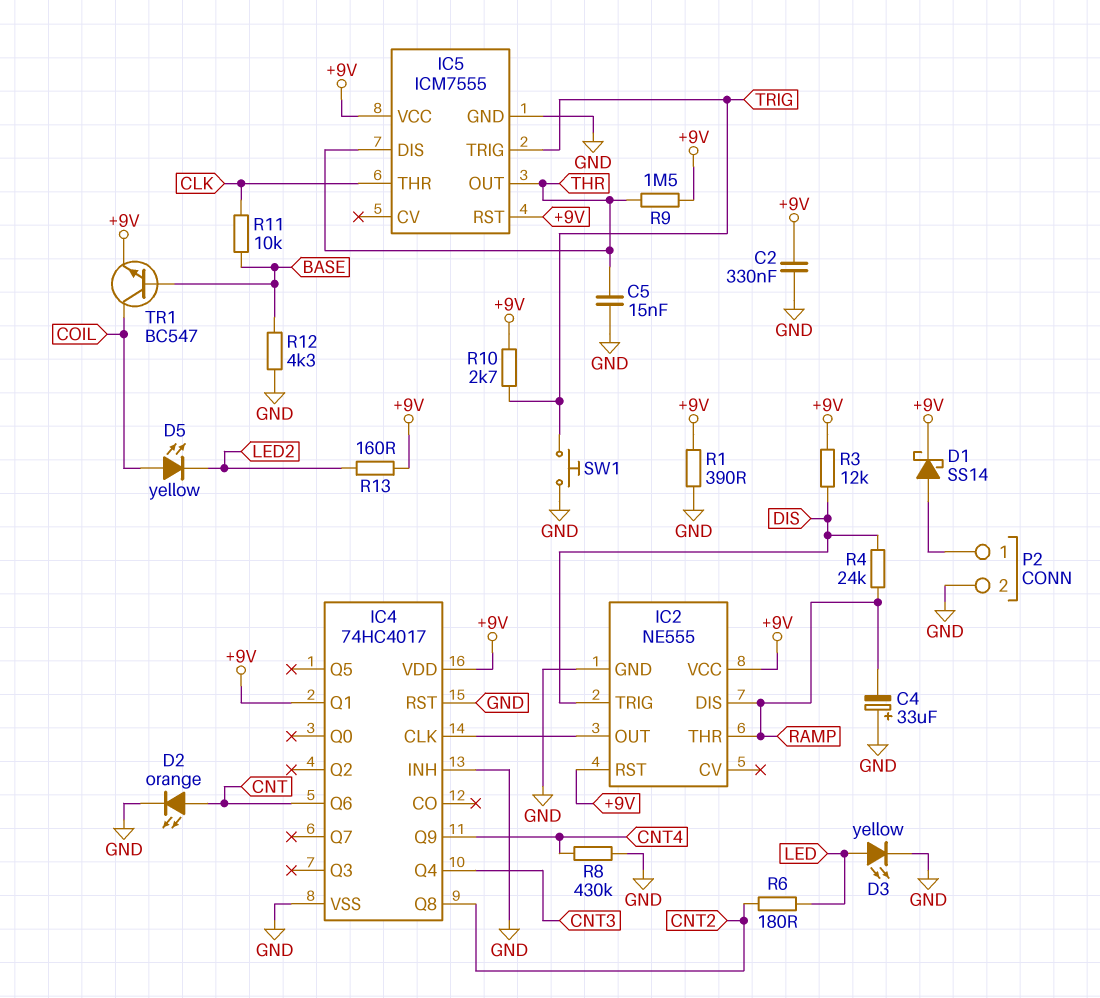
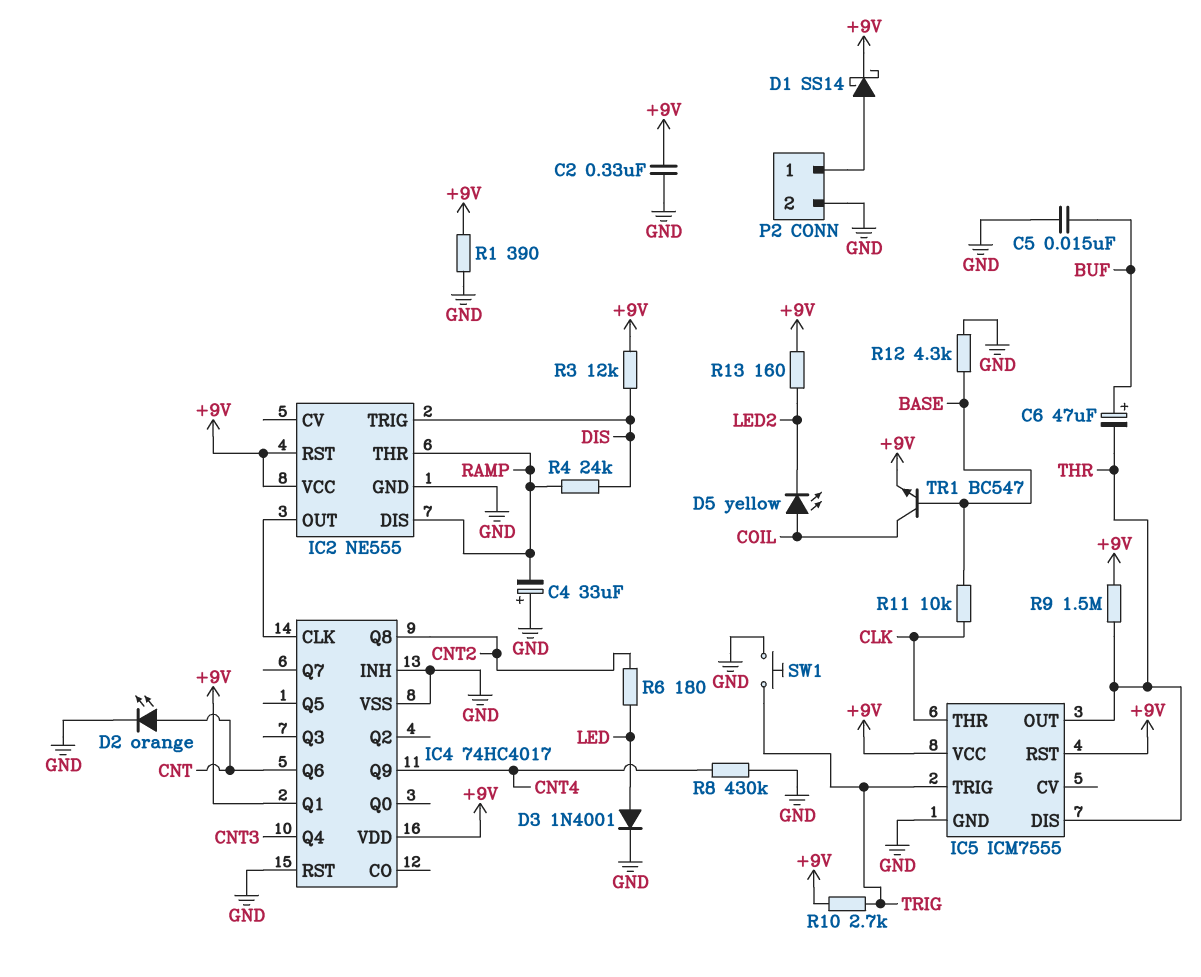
C5: 15nF (GND, THR) -> 15nF (BUF, GND)
C6: none -> 47uF (plus BUF, minus THR)
D3: LED yellow (A LED, K GND) -> diode 1N4001 (A LED, K GND)

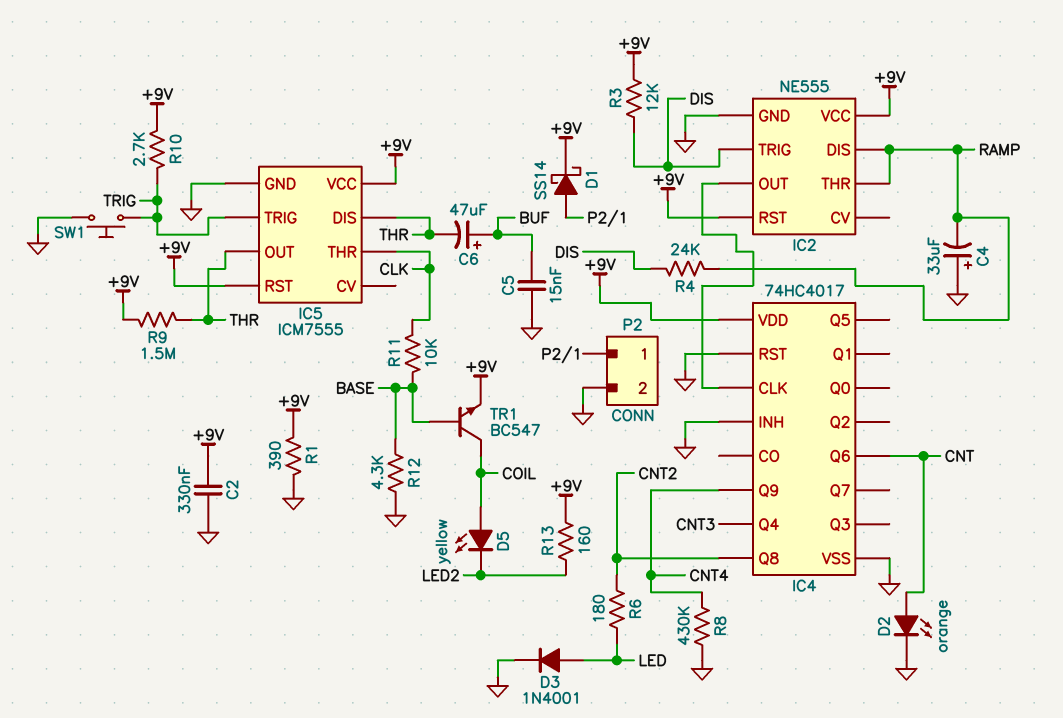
IC4 pin Q1: +9V -> none

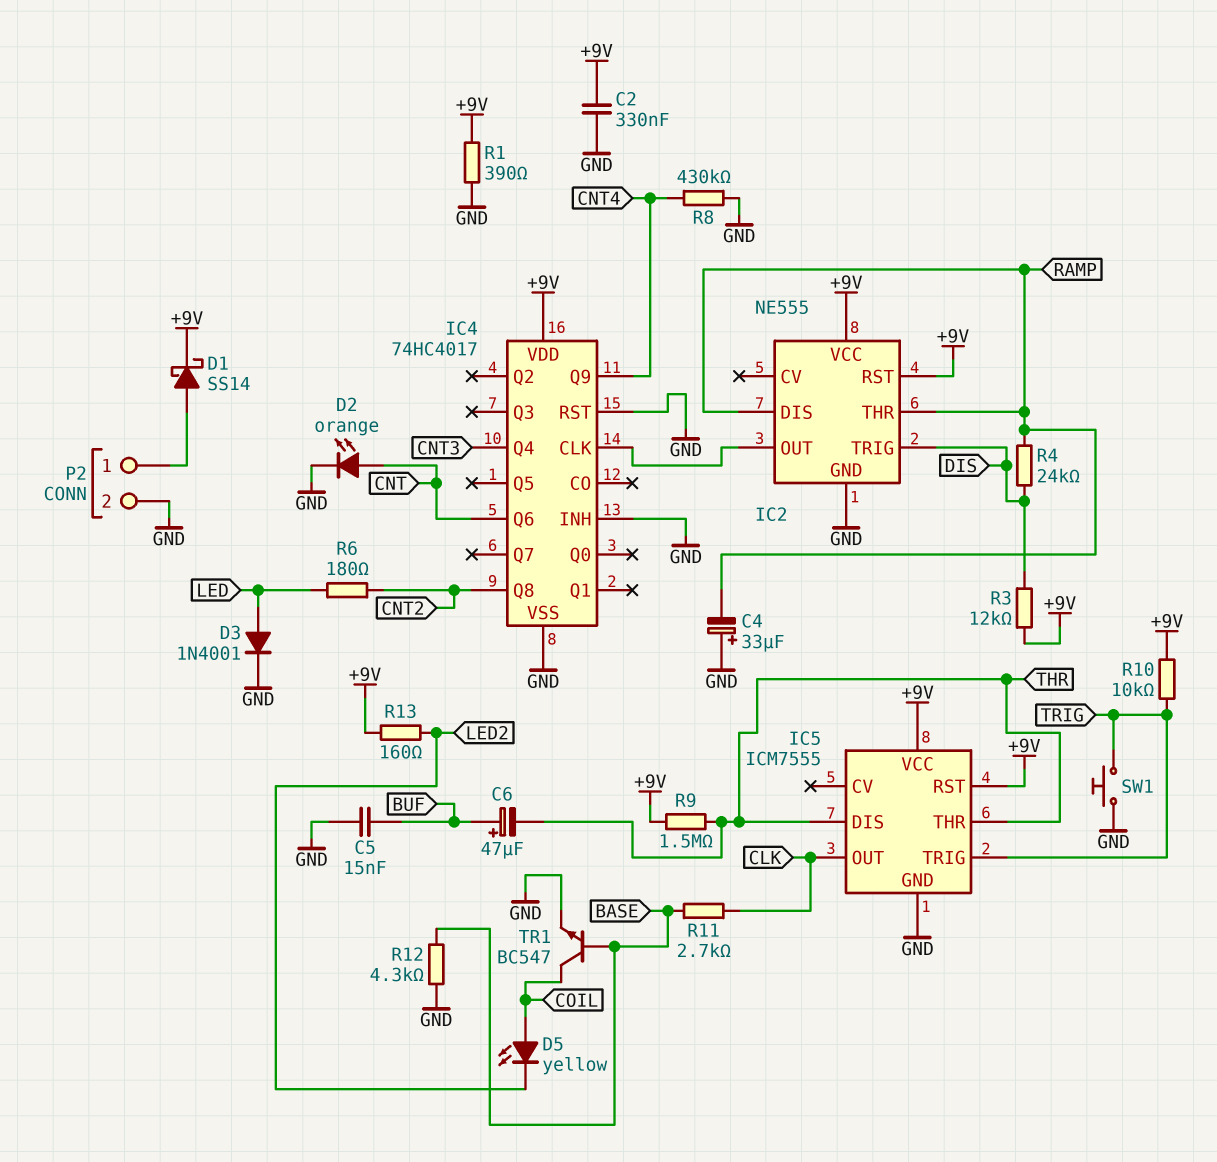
IC5 pin OUT: THR -> CLK
IC5 pin THR: CLK -> THR
R10: 2.7k (+9V, TRIG) -> 10k (+9V, TRIG)
R11: 10k (BASE, CLK) -> 2.7k (BASE, CLK)
TR1: NPN BC547 (B BASE, C COIL, E +9V) -> NPN BC547 (B BASE, C COIL, E GND)

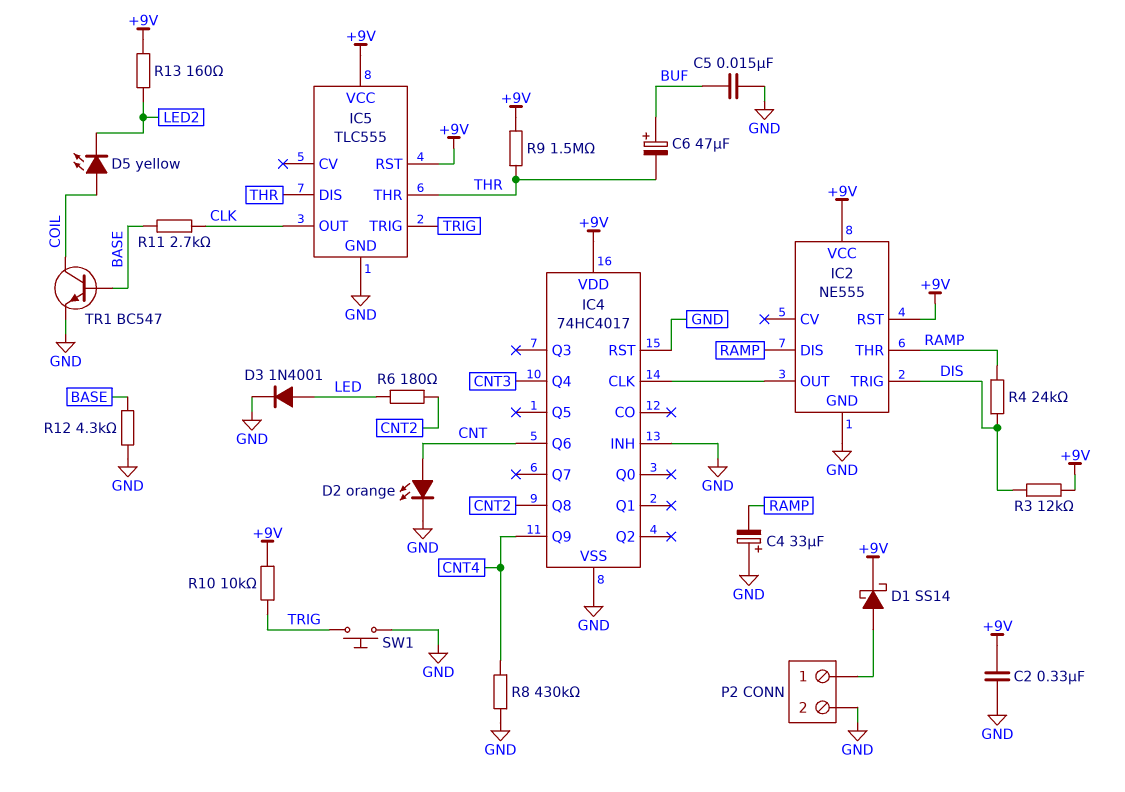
IC5: ICM7555 -> TLC555
R1: 390 (+9V, GND) -> none

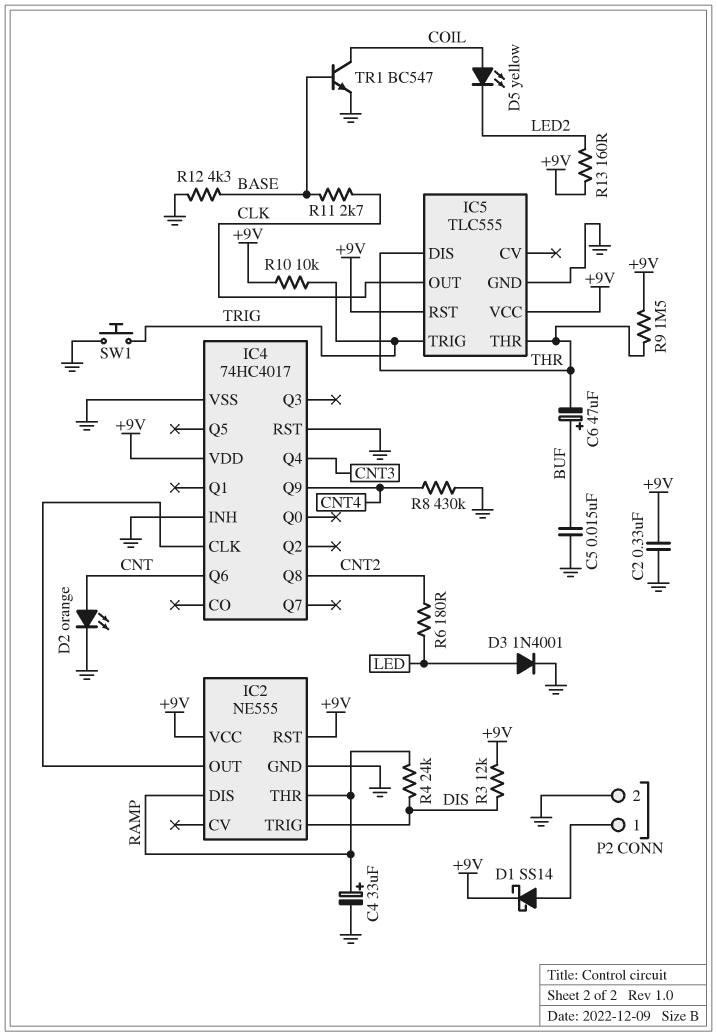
C4: 33uF (plus GND, minus RAMP) -> 33uF (plus RAMP, minus GND)

